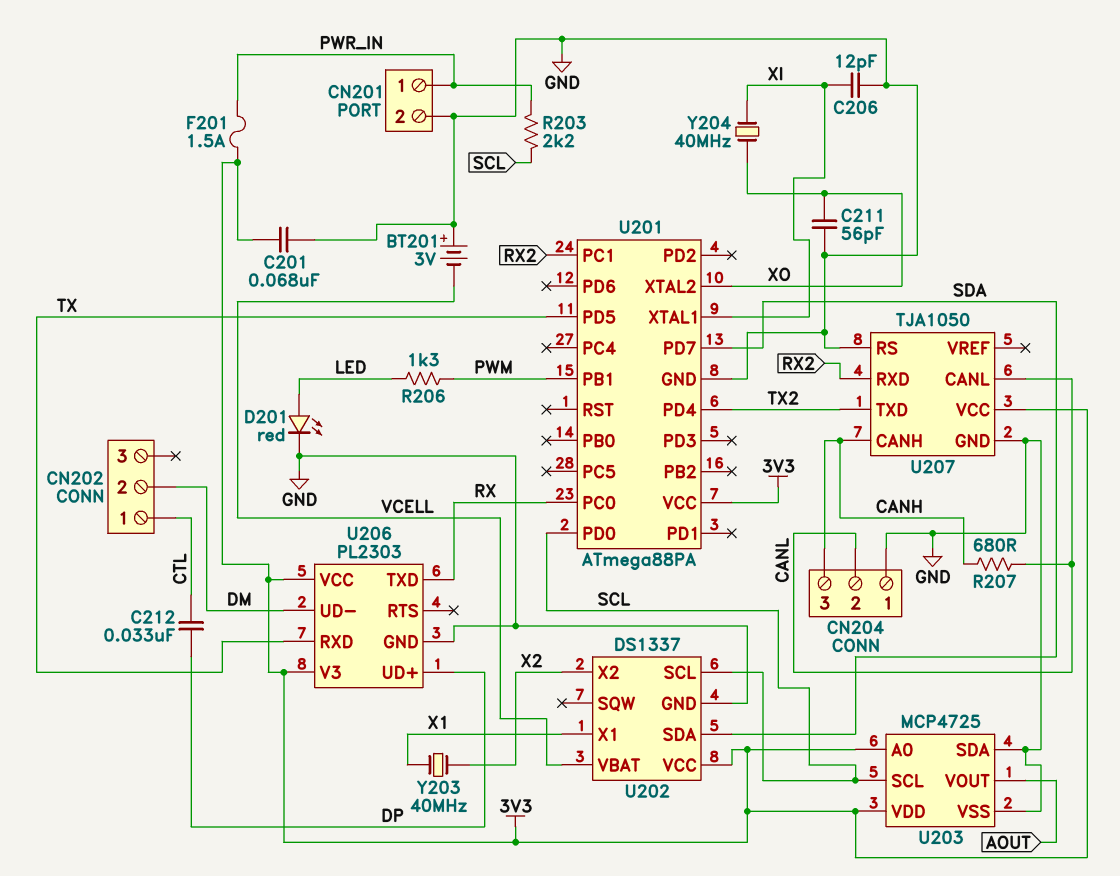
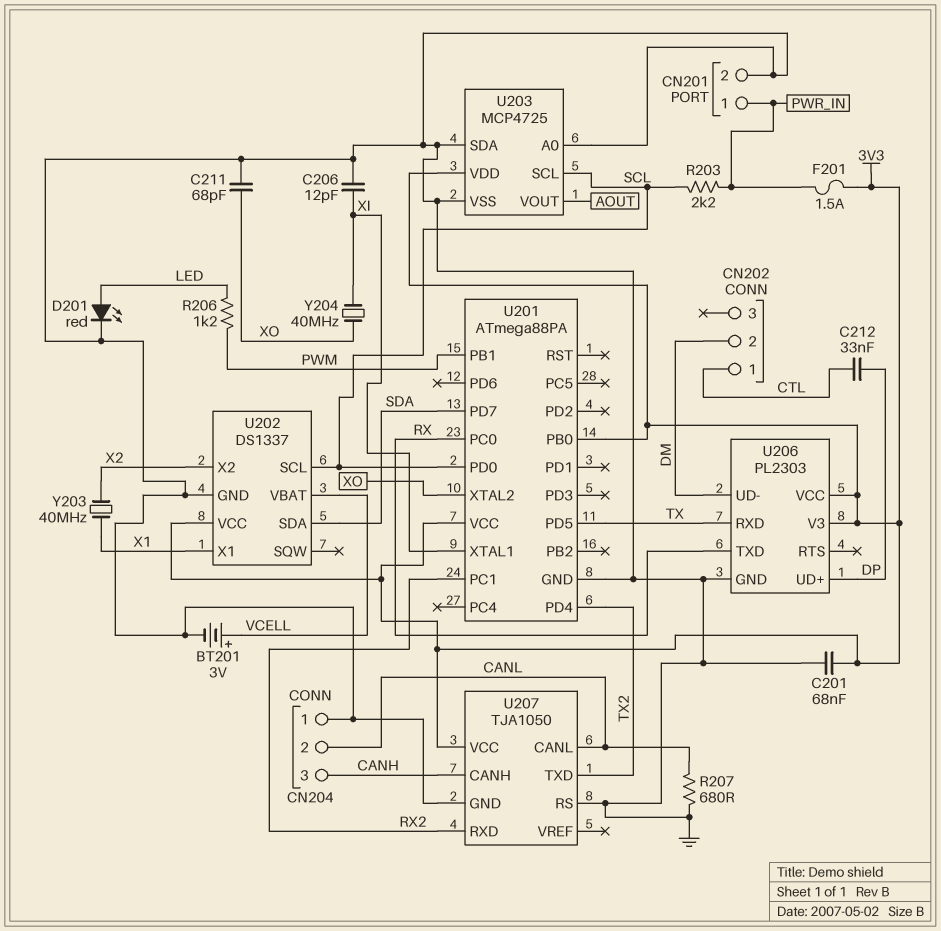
BT201: 3V (plus GND, minus VCELL) -> 3V (plus VCELL, minus GND)
C211: 56pF (GND, XO) -> 68pF (GND, XO)
R206: 1.3k (LED, PWM) -> 1.2k (LED, PWM)
R207: 680 (CANH, CANL) -> 680 (CANL, GND)
U201 pin PB0: none -> 3V3
U203 pin A0: 3V3 -> GND

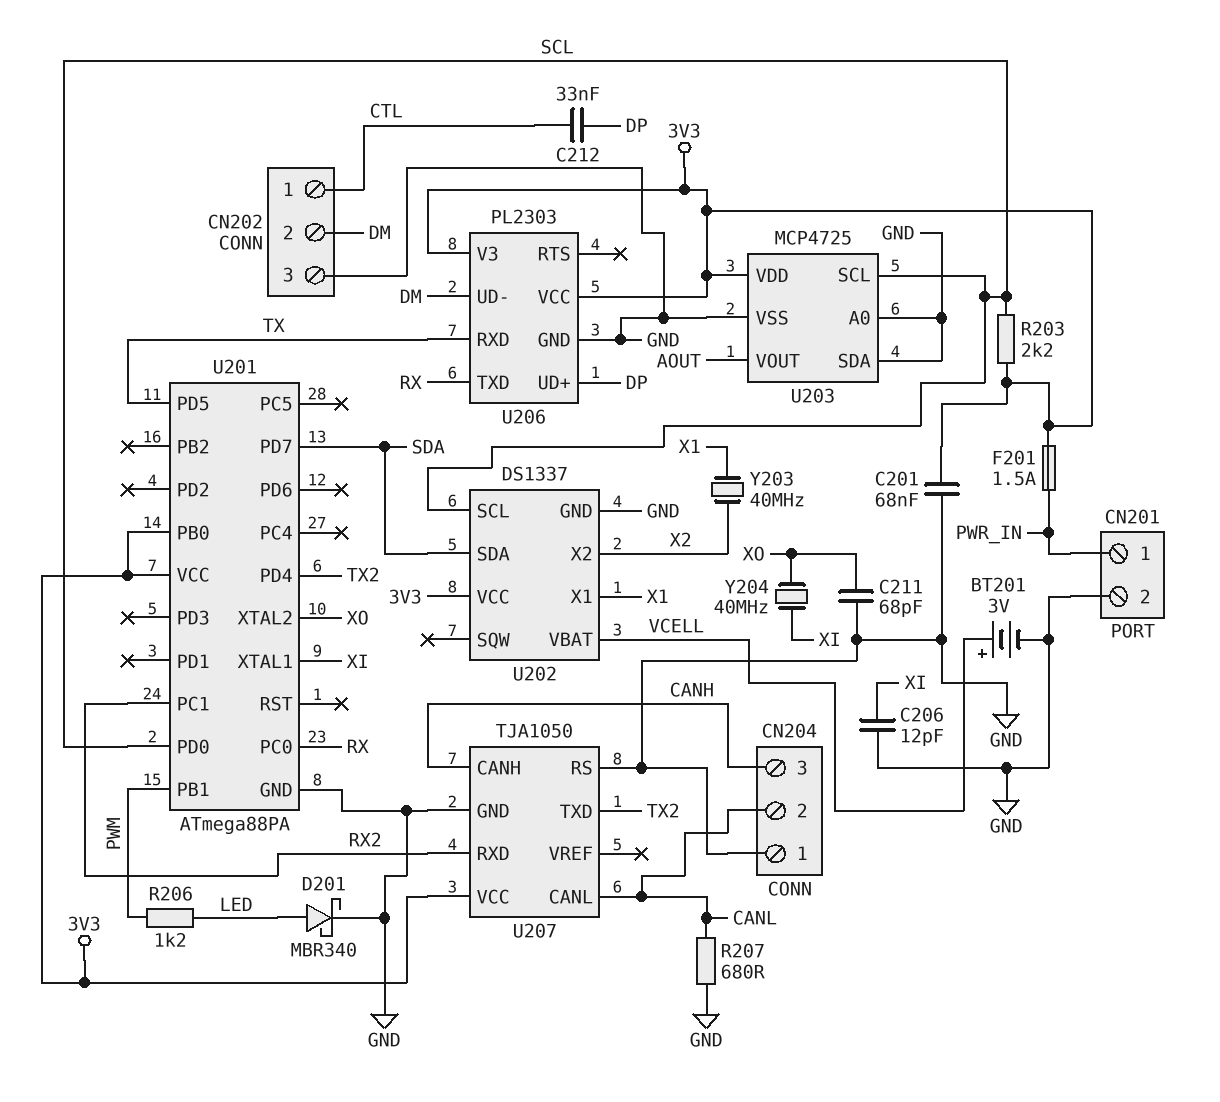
CN202 pin 3: none -> GND
D201: LED red (A LED, K GND) -> schottky MBR340 (A LED, K GND)
R203: 2.2k (PWR_IN, SCL) -> 2.2k (3V3, SCL)

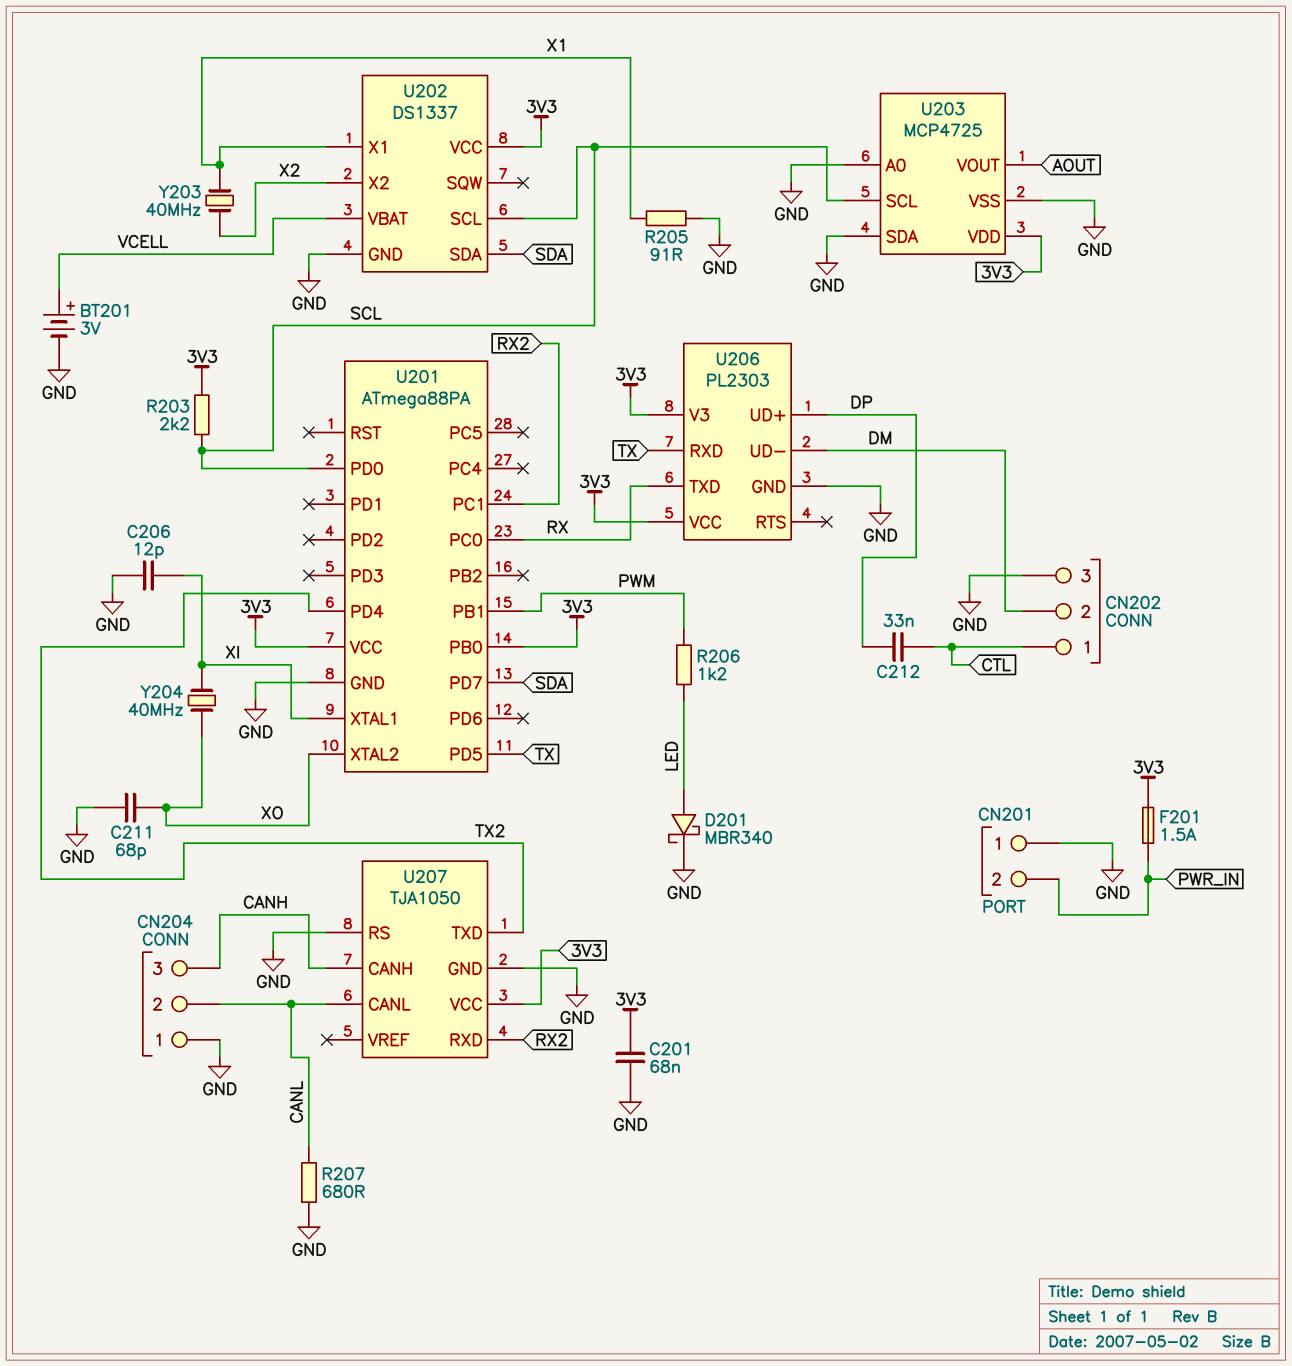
CN201 pin 1: PWR_IN -> GND
CN201 pin 2: GND -> PWR_IN
R205: none -> 91 (GND, X1)

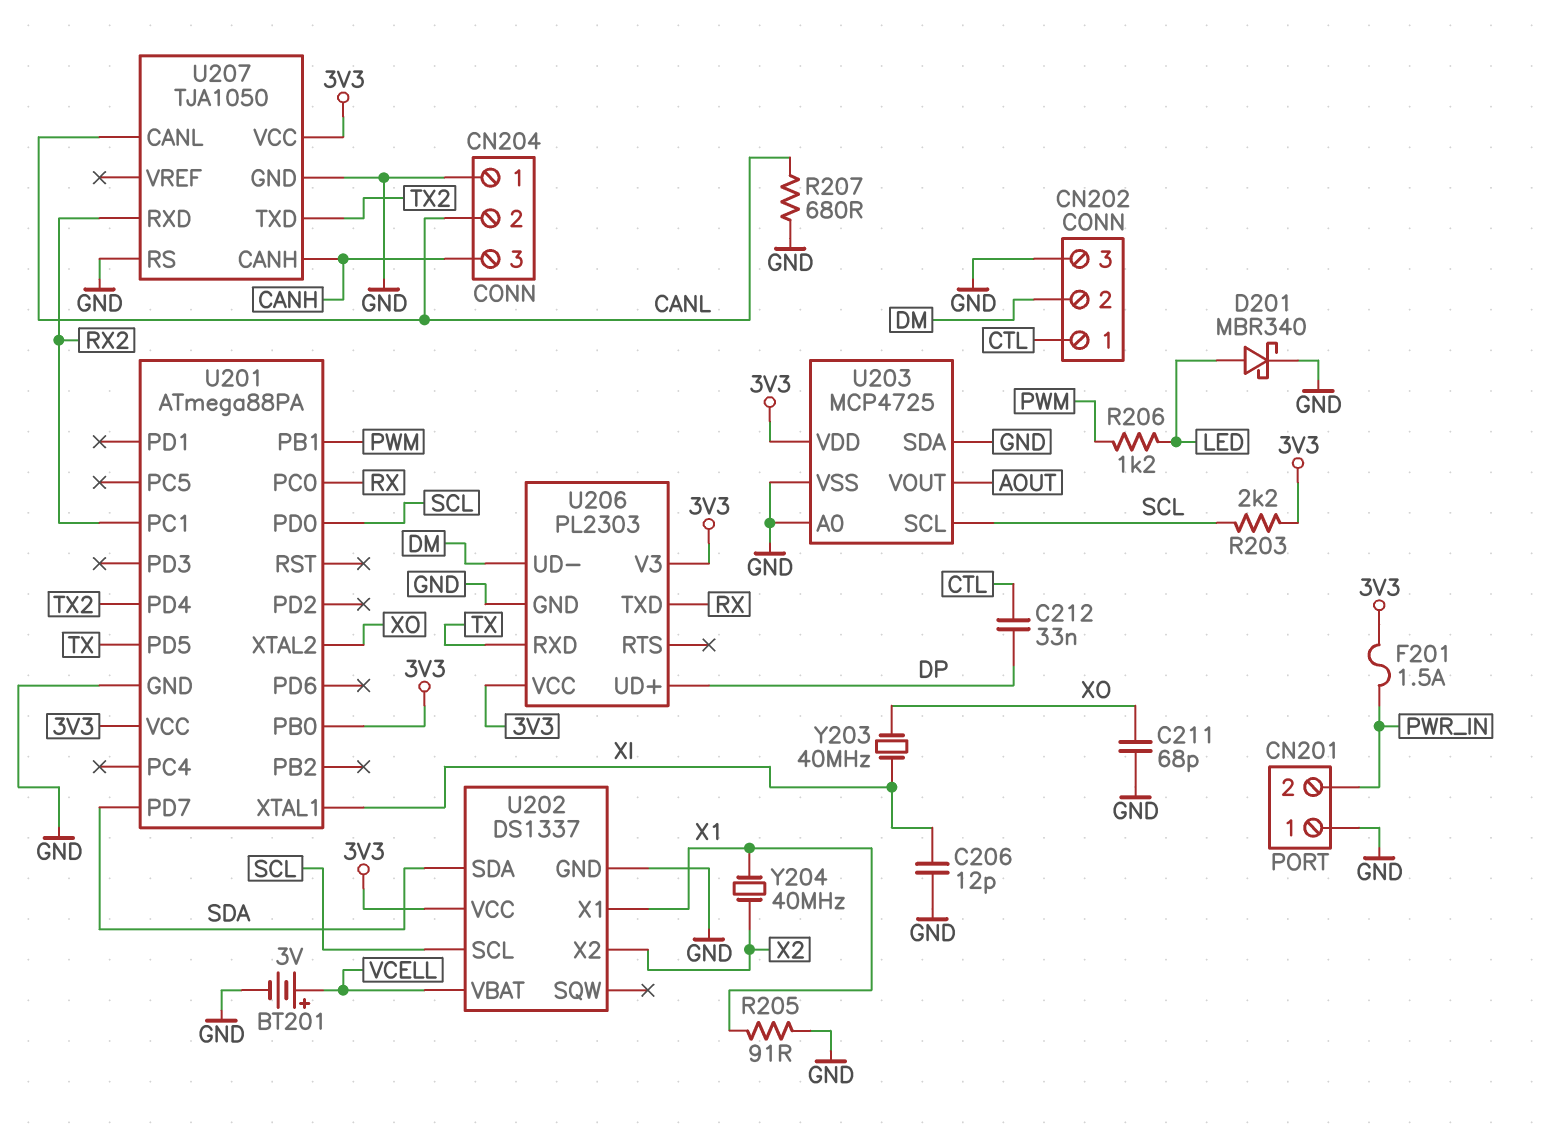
C201: 68nF (3V3, GND) -> none
Y203: 40MHz (X1, X2) -> 40MHz (XI, XO)
Y204: 40MHz (XI, XO) -> 40MHz (X1, X2)

